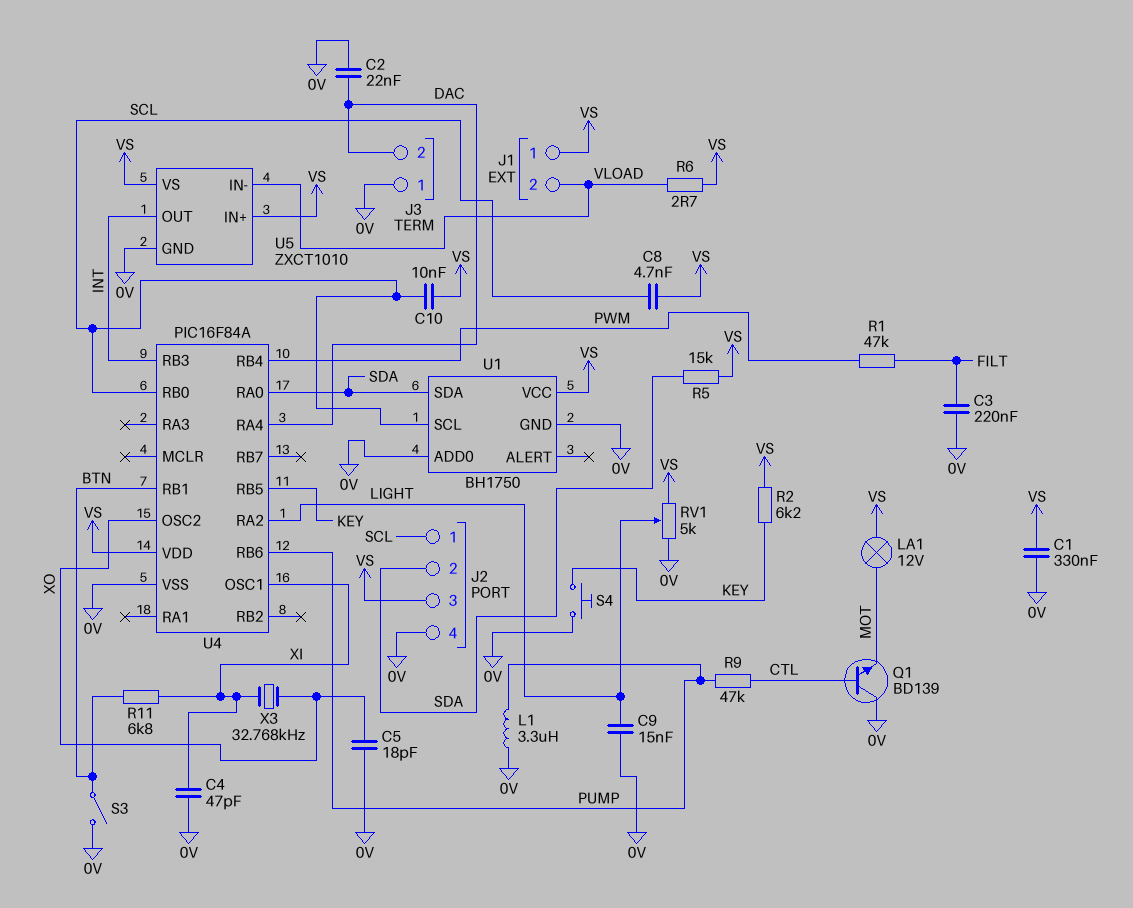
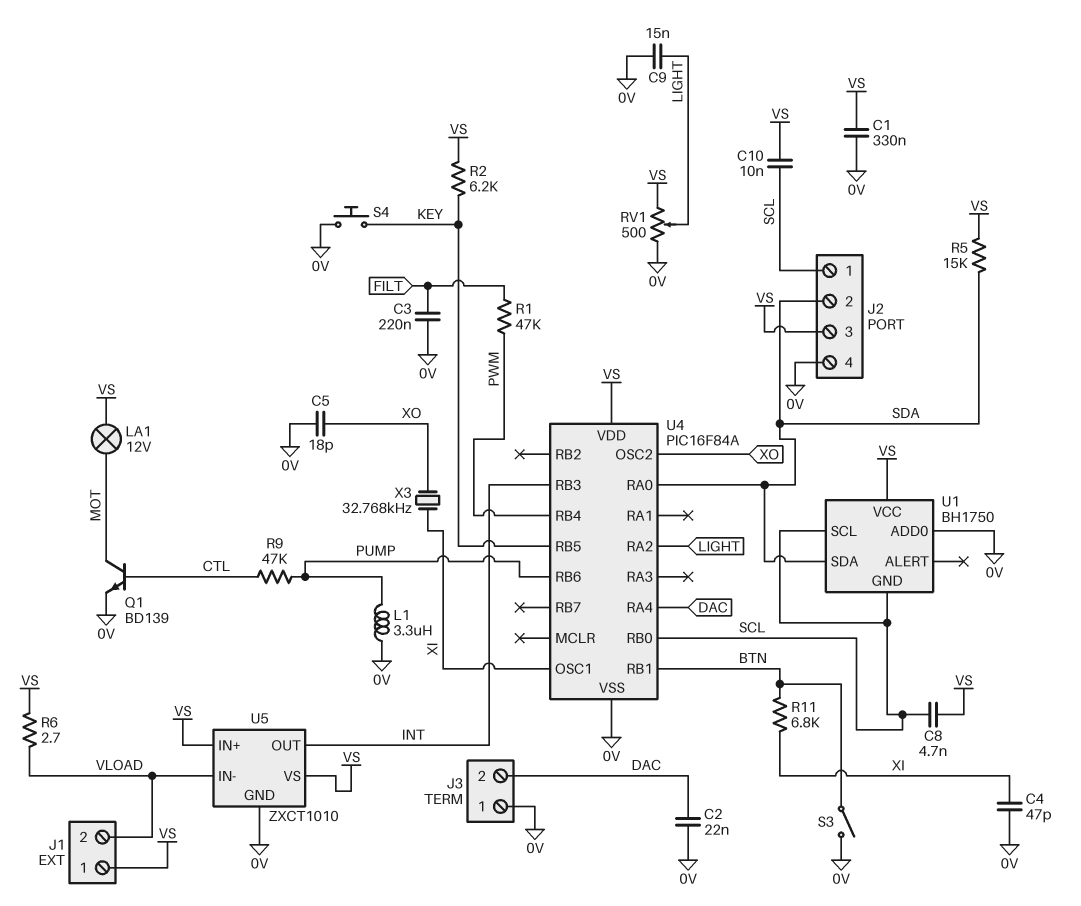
Q1: NPN BD139 (B CTL, C 0V, E MOT) -> NPN BD139 (B CTL, C MOT, E 0V)
RV1: 5k (0V, VS, wiper LIGHT) -> 500 (0V, VS, wiper LIGHT)
U1 pin GND: 0V -> SCL

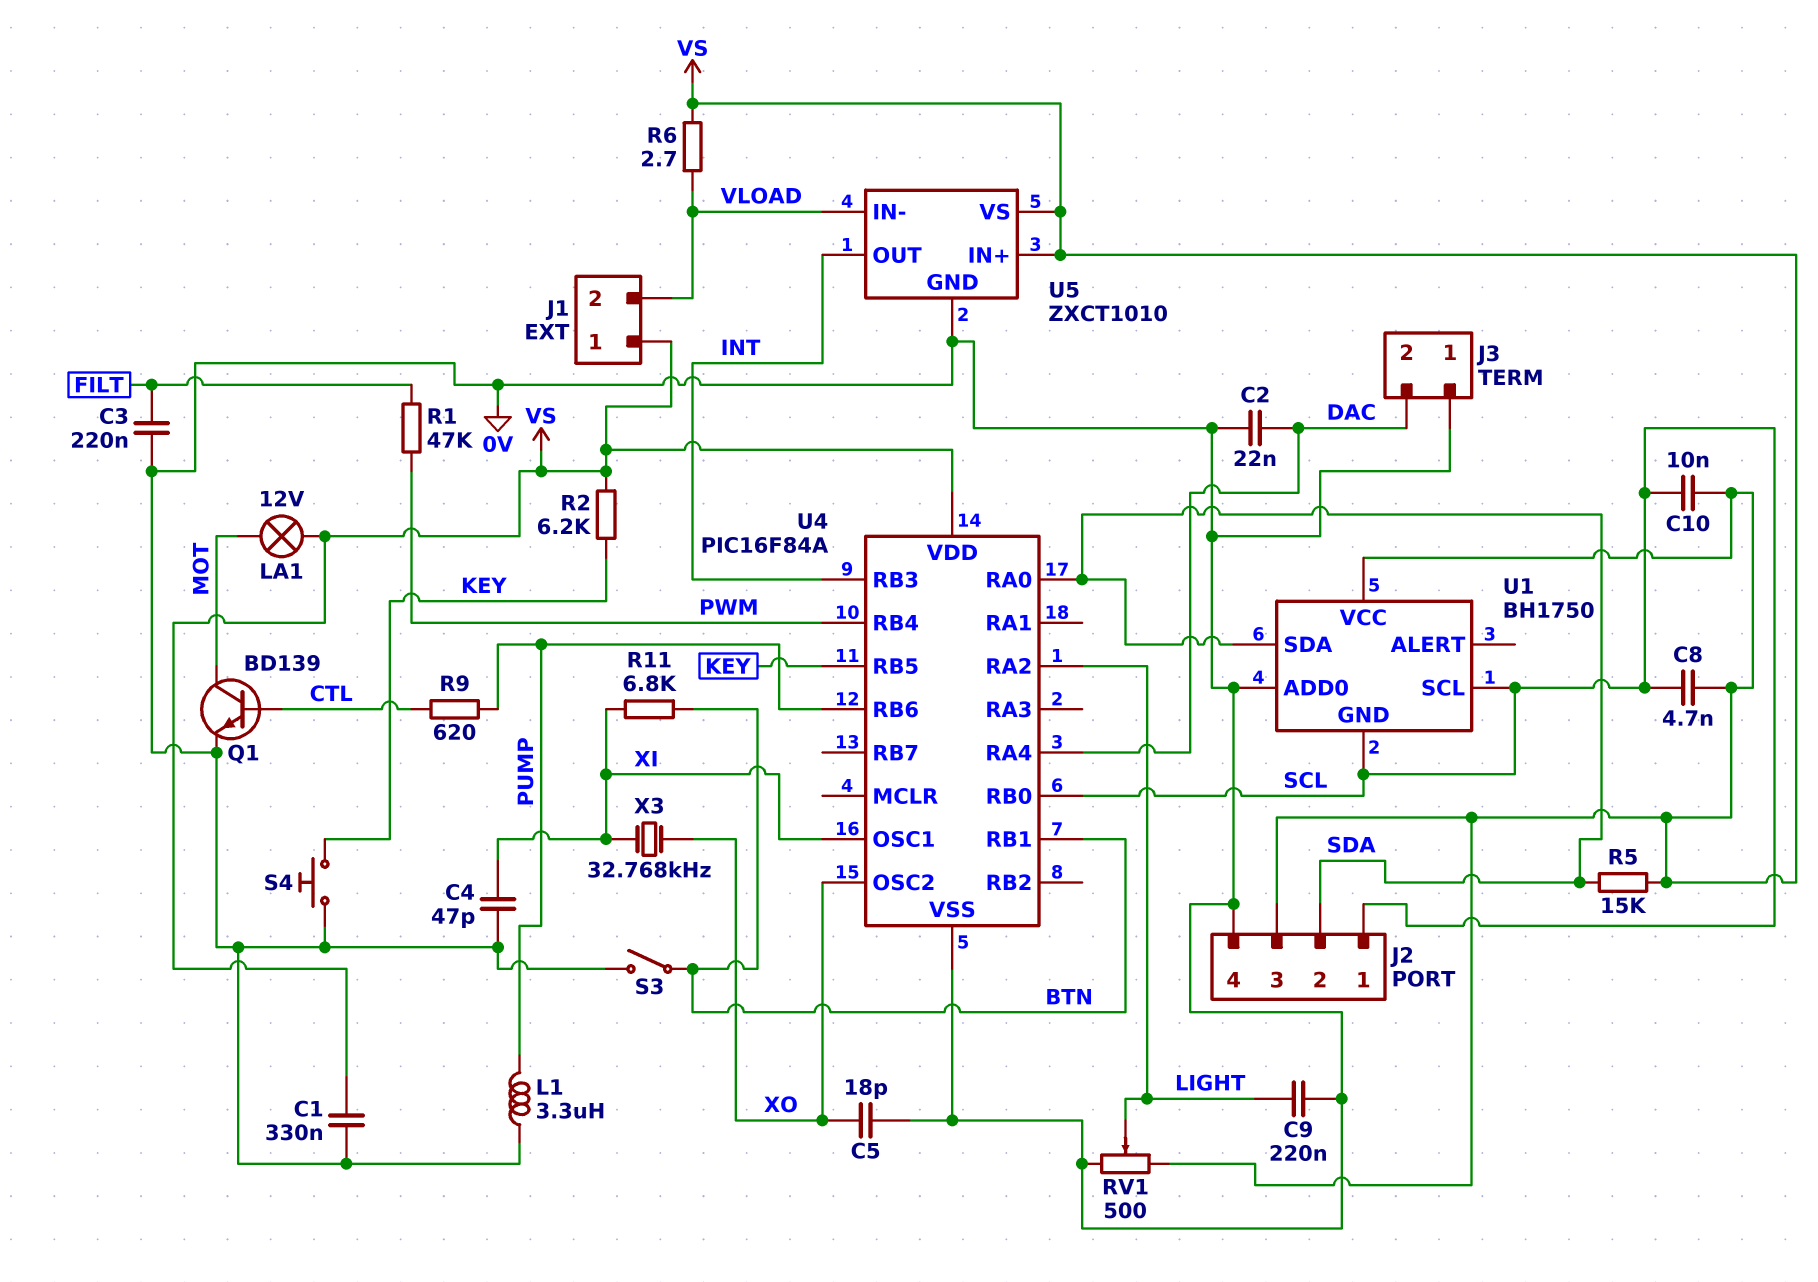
C9: 15nF (0V, LIGHT) -> 220nF (0V, LIGHT)
R9: 47k (CTL, PUMP) -> 620 (CTL, PUMP)

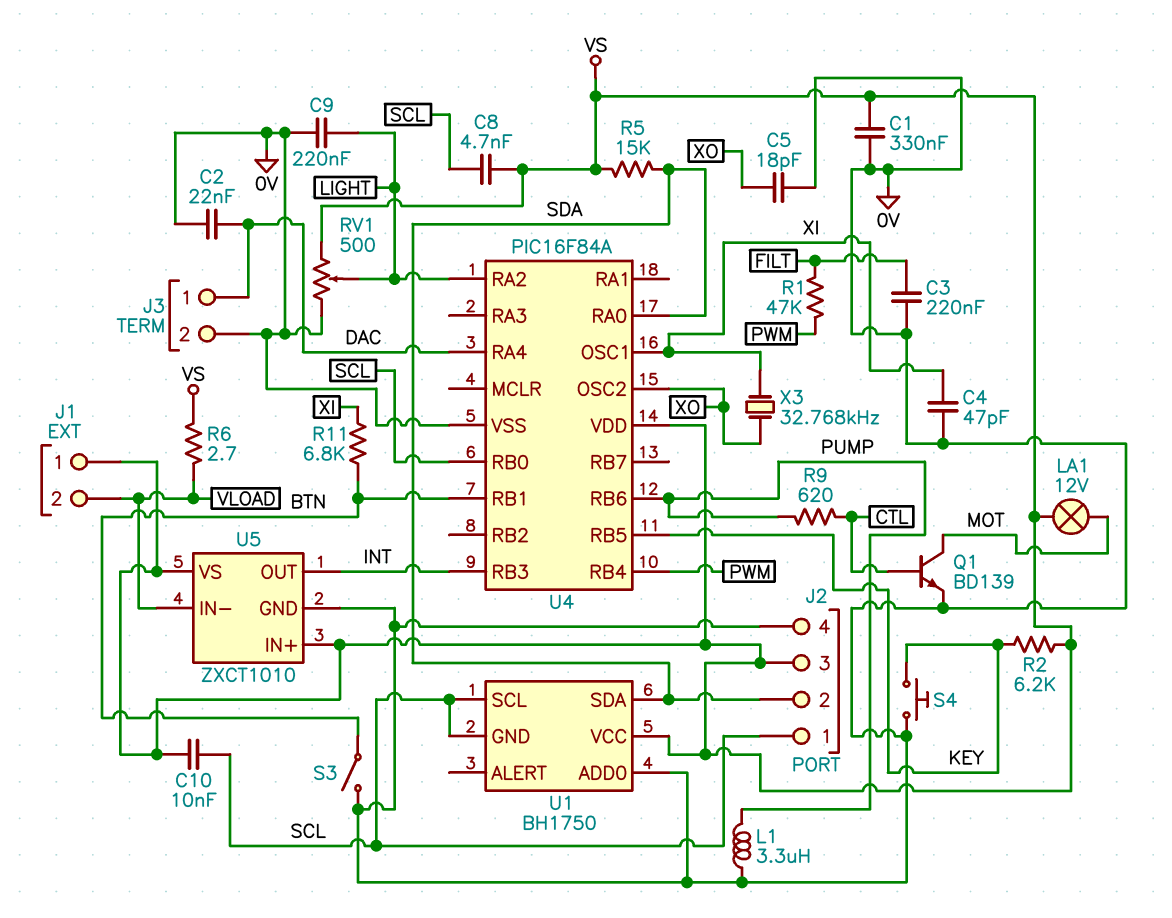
J3 pin 1: 0V -> DAC
J3 pin 2: DAC -> 0V

